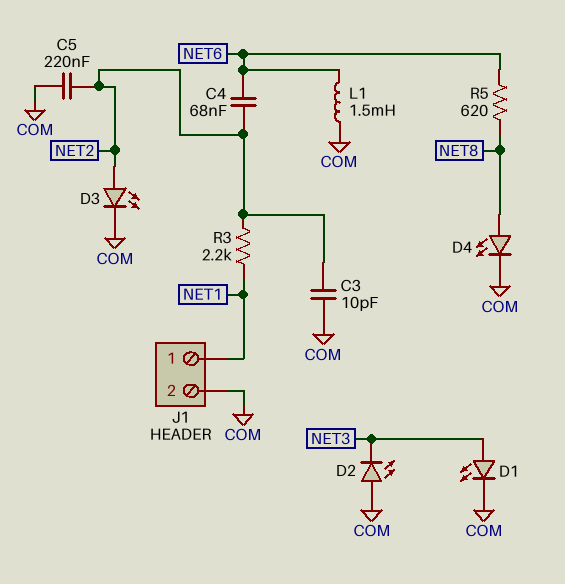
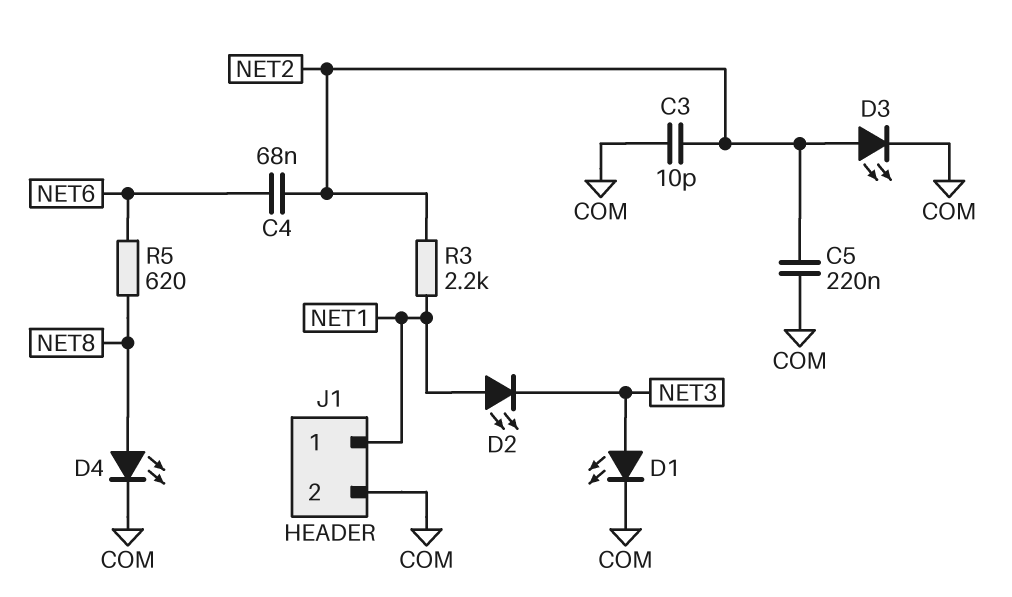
D2: LED (A COM, K NET3) -> LED (A NET1, K NET3)
L1: 1.5mH (COM, NET6) -> none

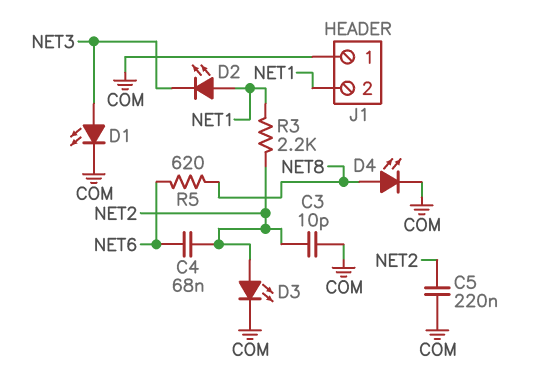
J1 pin 1: NET1 -> COM
J1 pin 2: COM -> NET1

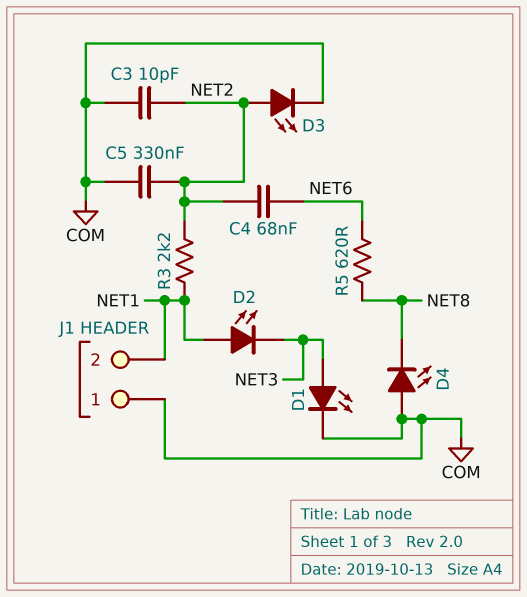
C5: 220nF (COM, NET2) -> 330nF (COM, NET2)
D4: LED (A NET8, K COM) -> LED (A COM, K NET8)

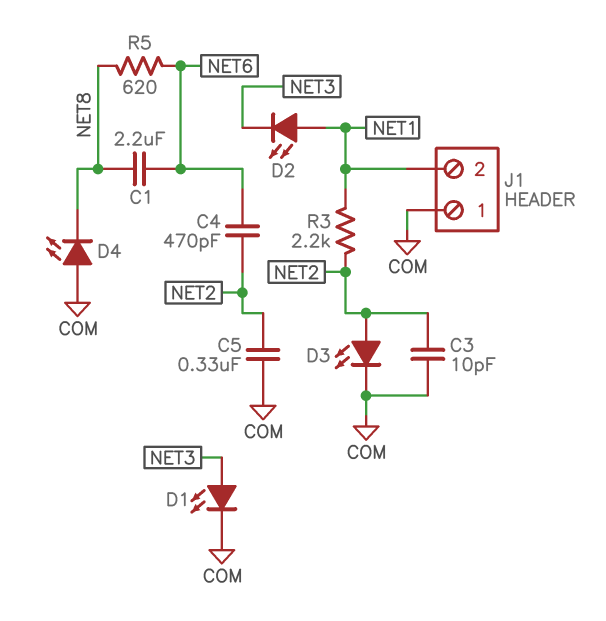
C1: none -> 2.2uF (NET6, NET8)
C4: 68nF (NET2, NET6) -> 470pF (NET2, NET6)

